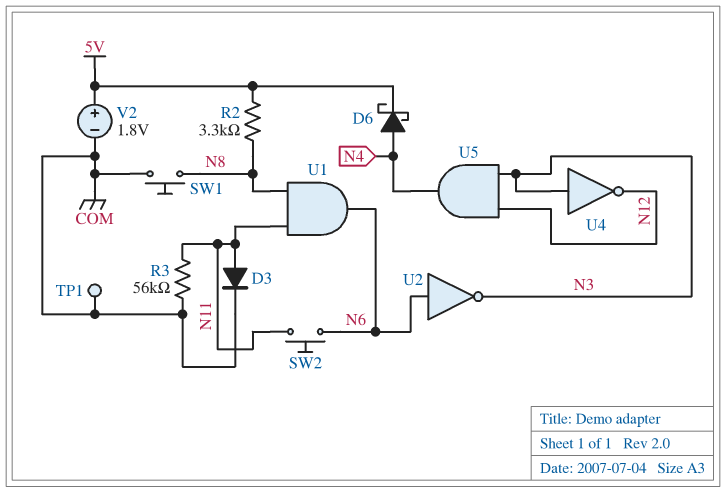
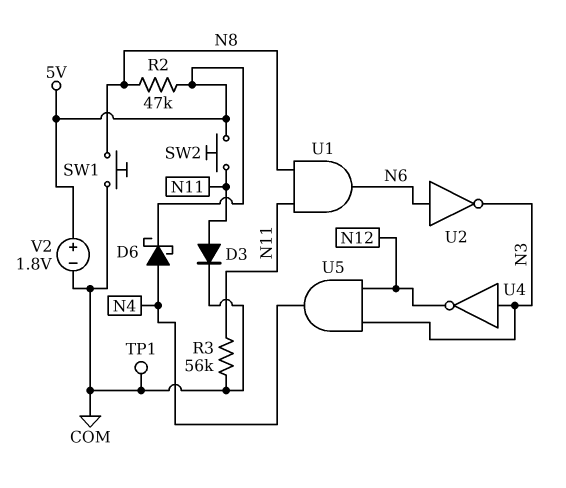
R2: 3.3k (5V, N8) -> 47k (5V, N8)
SW2: button (N6, N11) -> button (5V, N11)

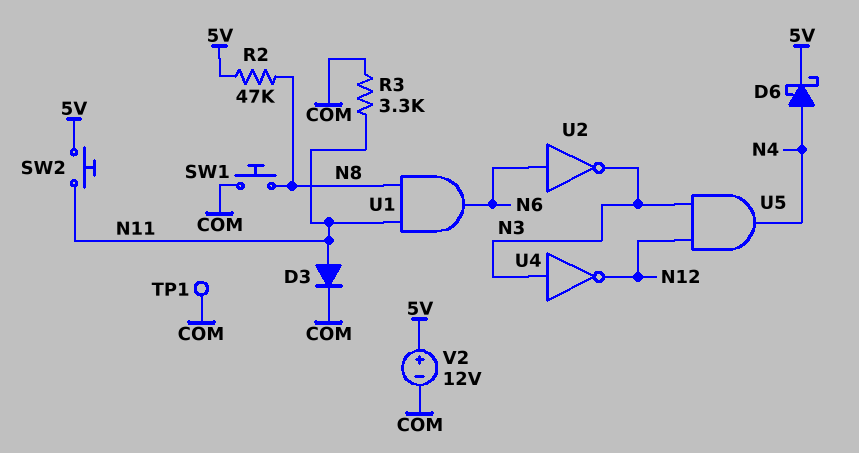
R3: 56k (COM, N11) -> 3.3k (COM, N11)
V2: 1.8V (plus 5V, minus COM) -> 12V (plus 5V, minus COM)

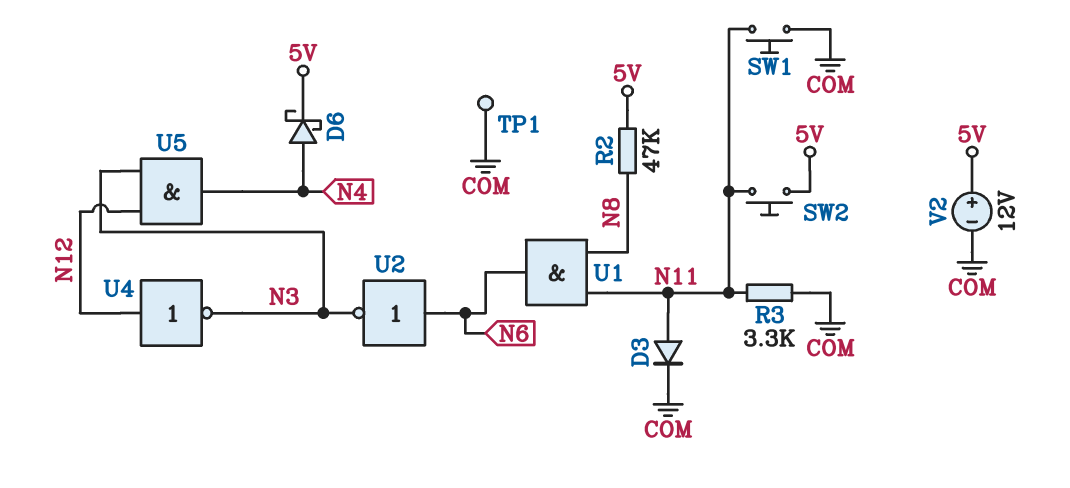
SW1: button (COM, N8) -> button (COM, N11)
U4: NOT (in N3, out N12) -> NOT (in N12, out N3)

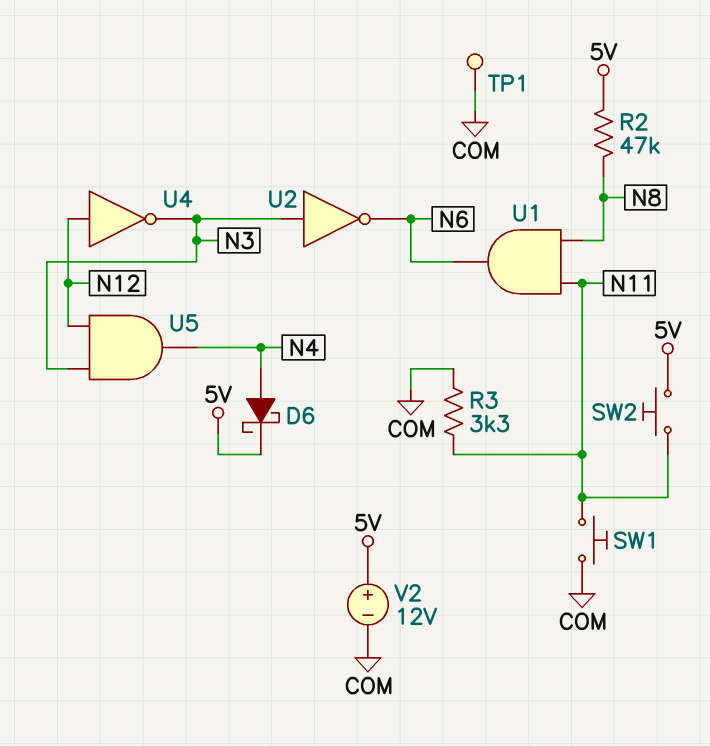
D3: diode (A N11, K COM) -> none
U2: NOT (in N6, out N3) -> NOT (in N3, out N6)

